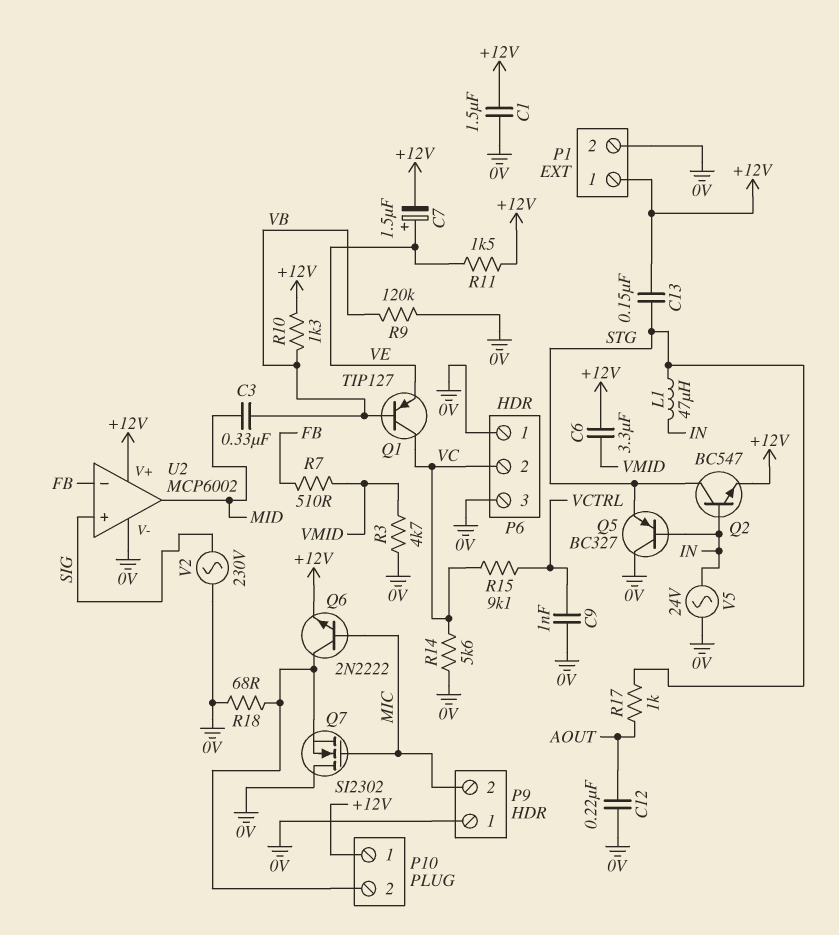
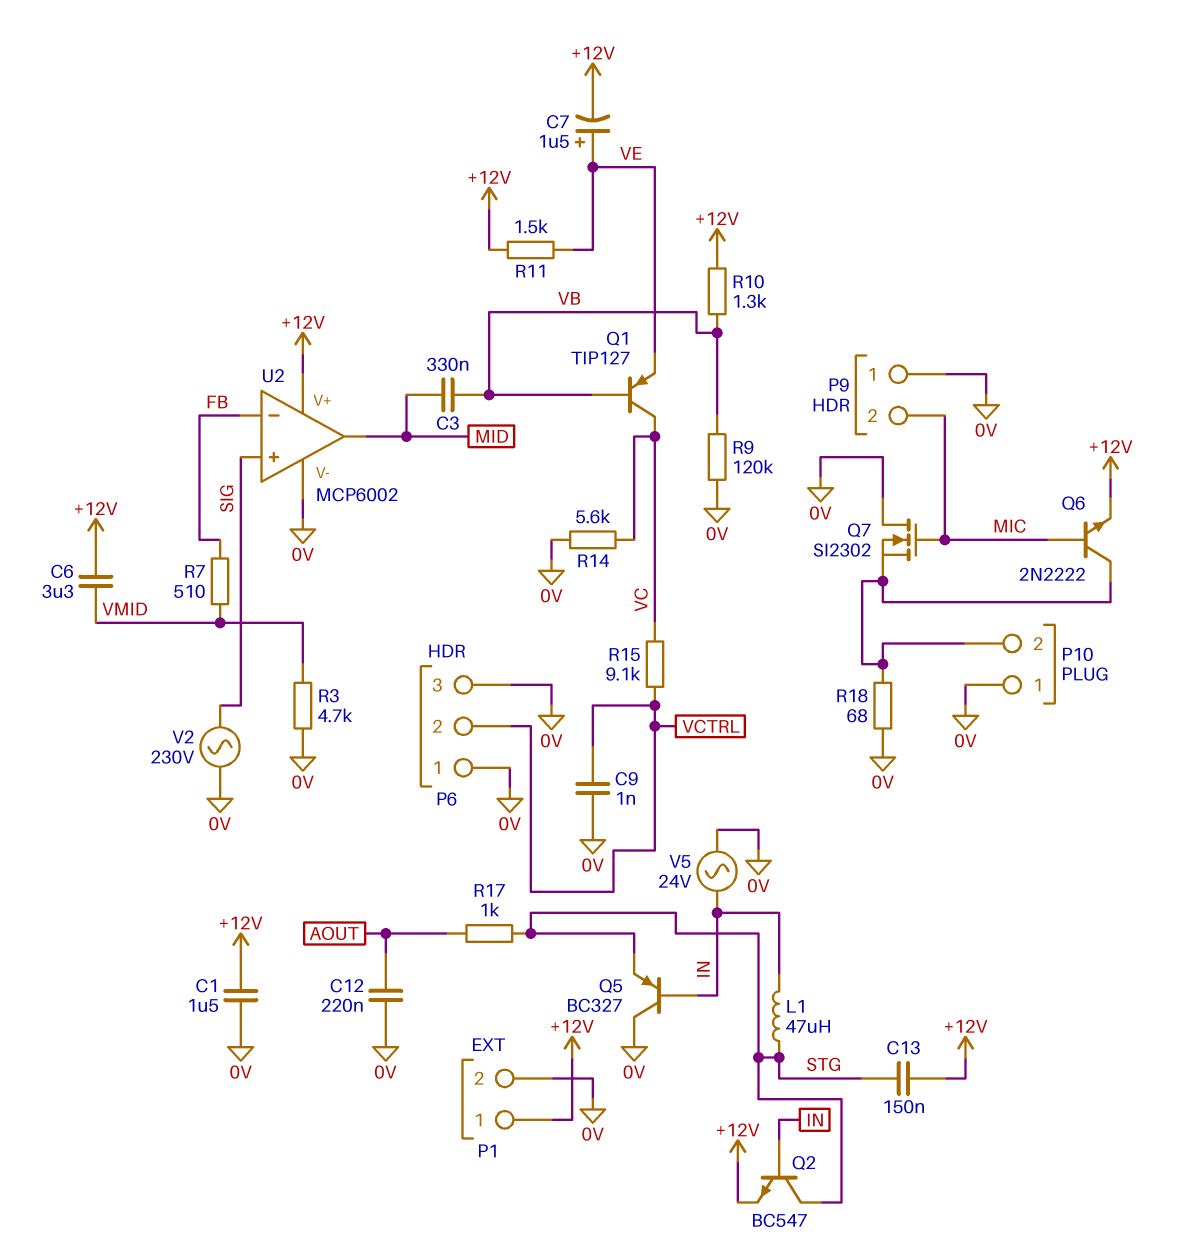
P6 pin 2: VC -> VCTRL
P10 pin 1: +12V -> 0V

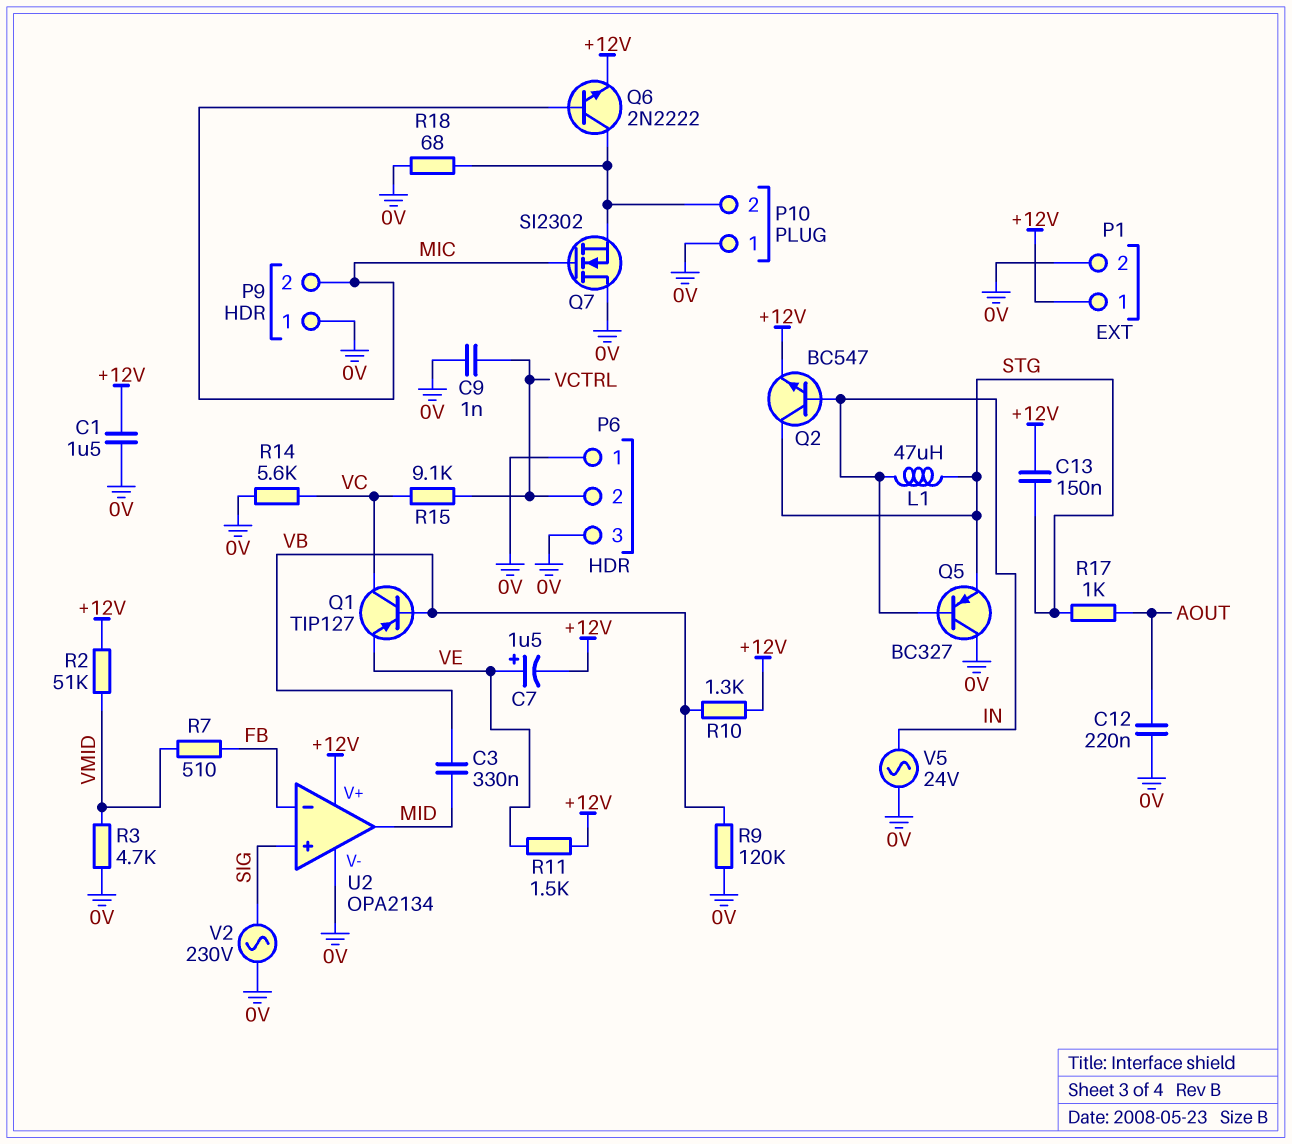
C6: 3.3uF (+12V, VMID) -> none
R2: none -> 51k (+12V, VMID)
U2: MCP6002 -> OPA2134

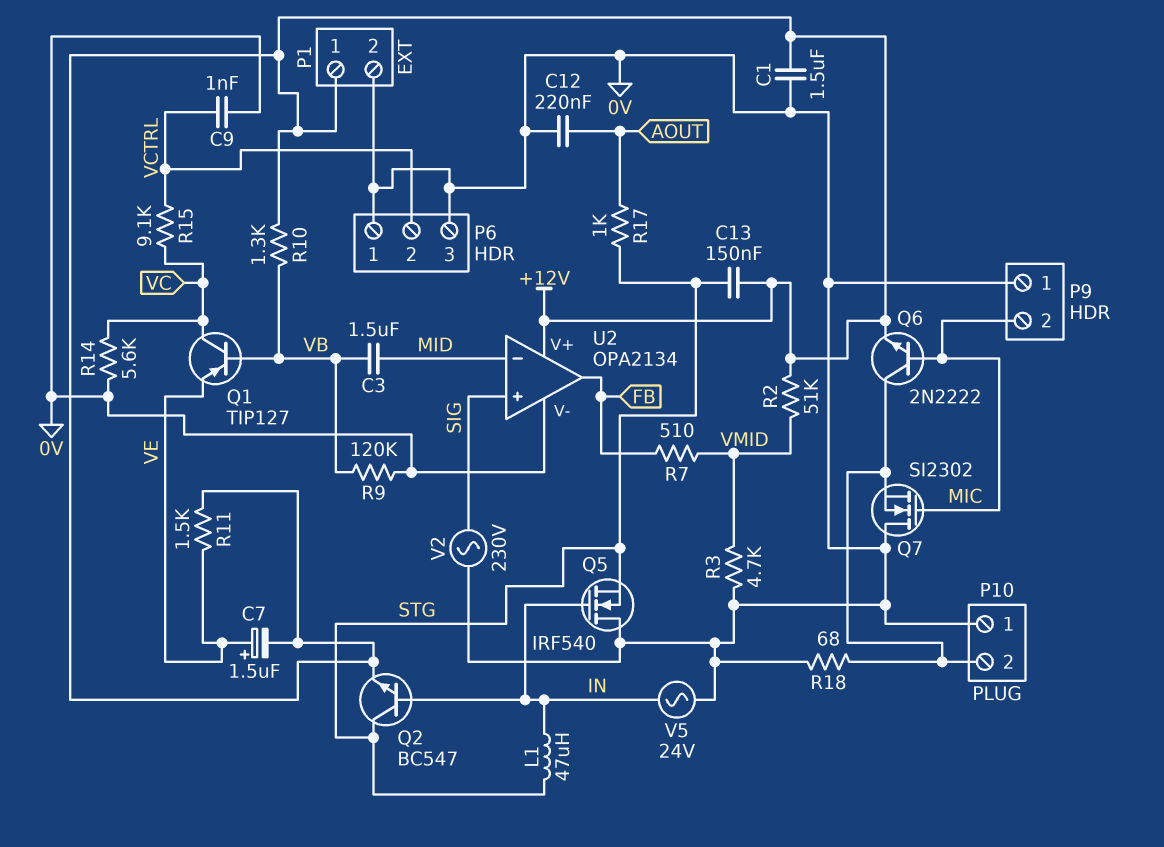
C3: 330nF (MID, VB) -> 1.5uF (MID, VB)
Q5: PNP BC327 (B IN, C 0V, E STG) -> NMOS IRF540 (G IN, D 0V, S STG)
U2 pin in-: FB -> MID
U2 pin out: MID -> FB

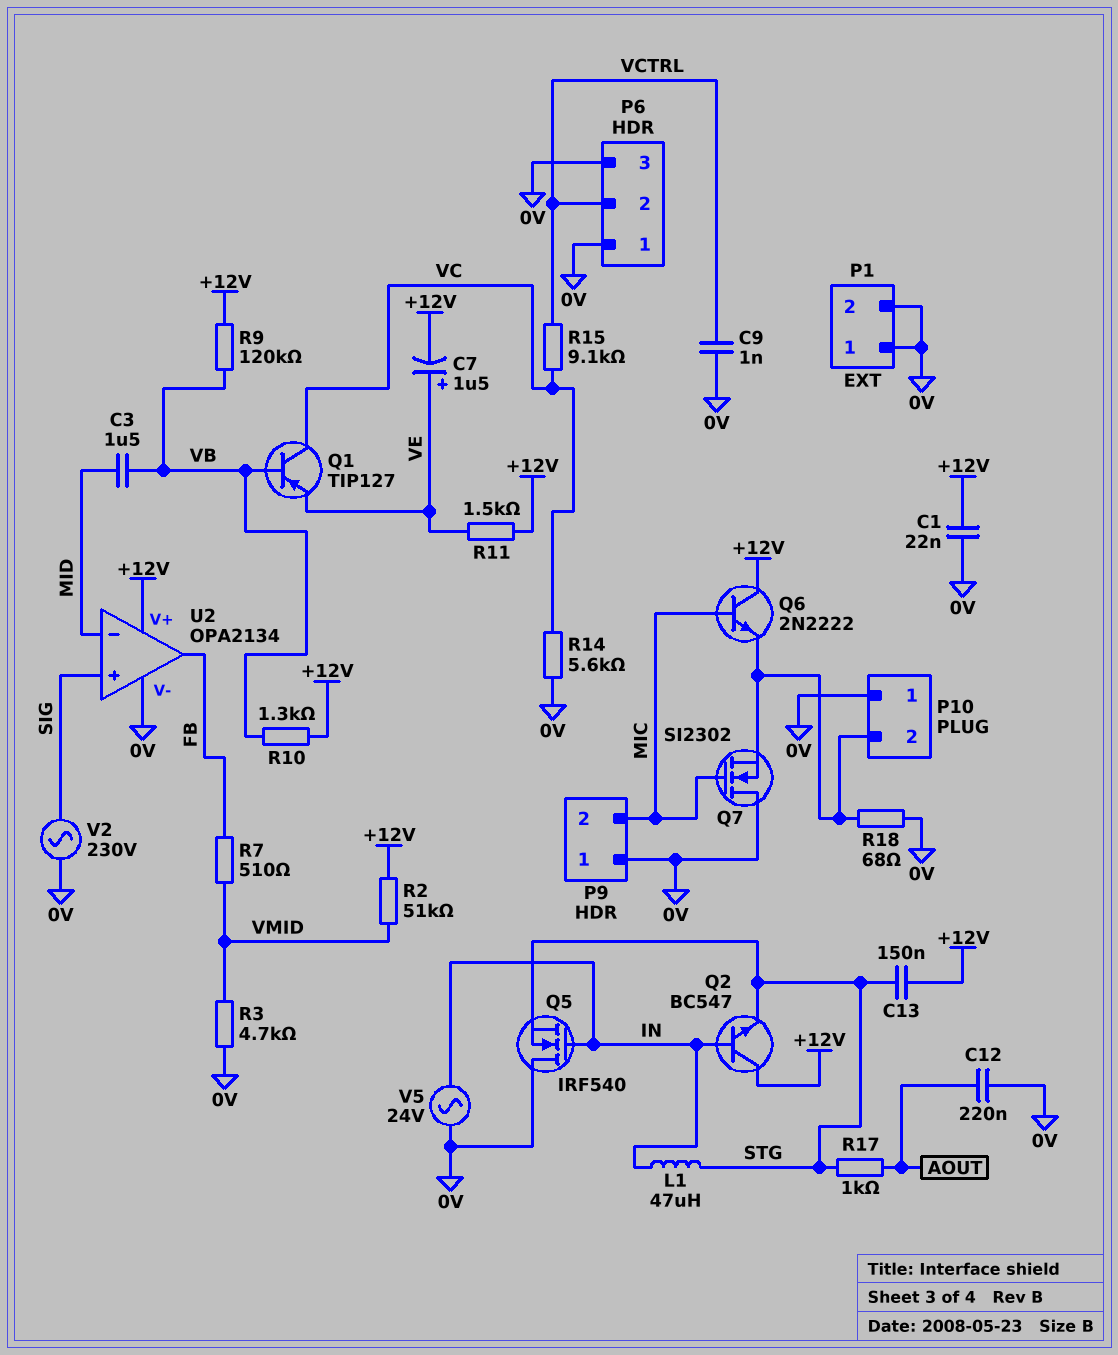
C1: 1.5uF (+12V, 0V) -> 22nF (+12V, 0V)
P1 pin 1: +12V -> 0V
Q2: NPN BC547 (B IN, C STG, E +12V) -> NPN BC547 (B IN, C +12V, E STG)
Q6: NPN 2N2222 (B MIC, C P10/2, E +12V) -> NPN 2N2222 (B MIC, C +12V, E P10/2)
R9: 120k (0V, VB) -> 120k (+12V, VB)

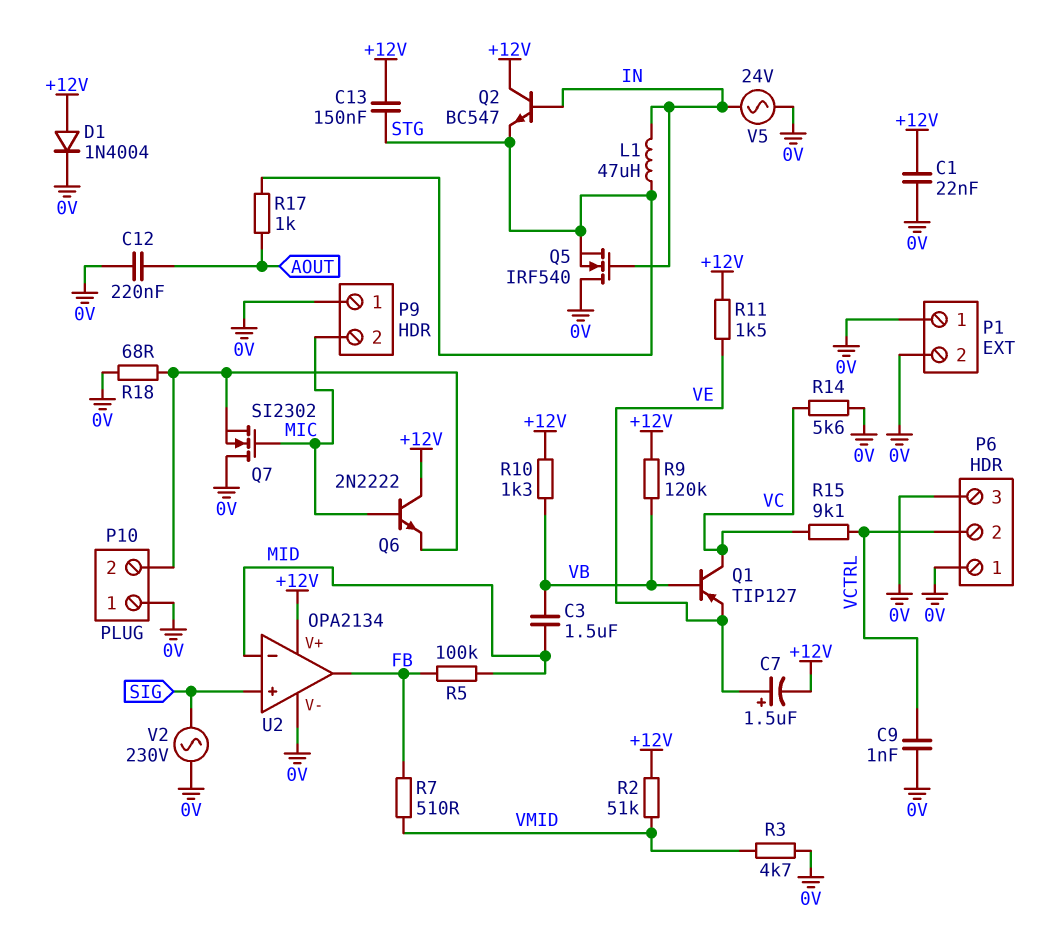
D1: none -> diode 1N4004 (A +12V, K 0V)
R5: none -> 100k (FB, MID)

